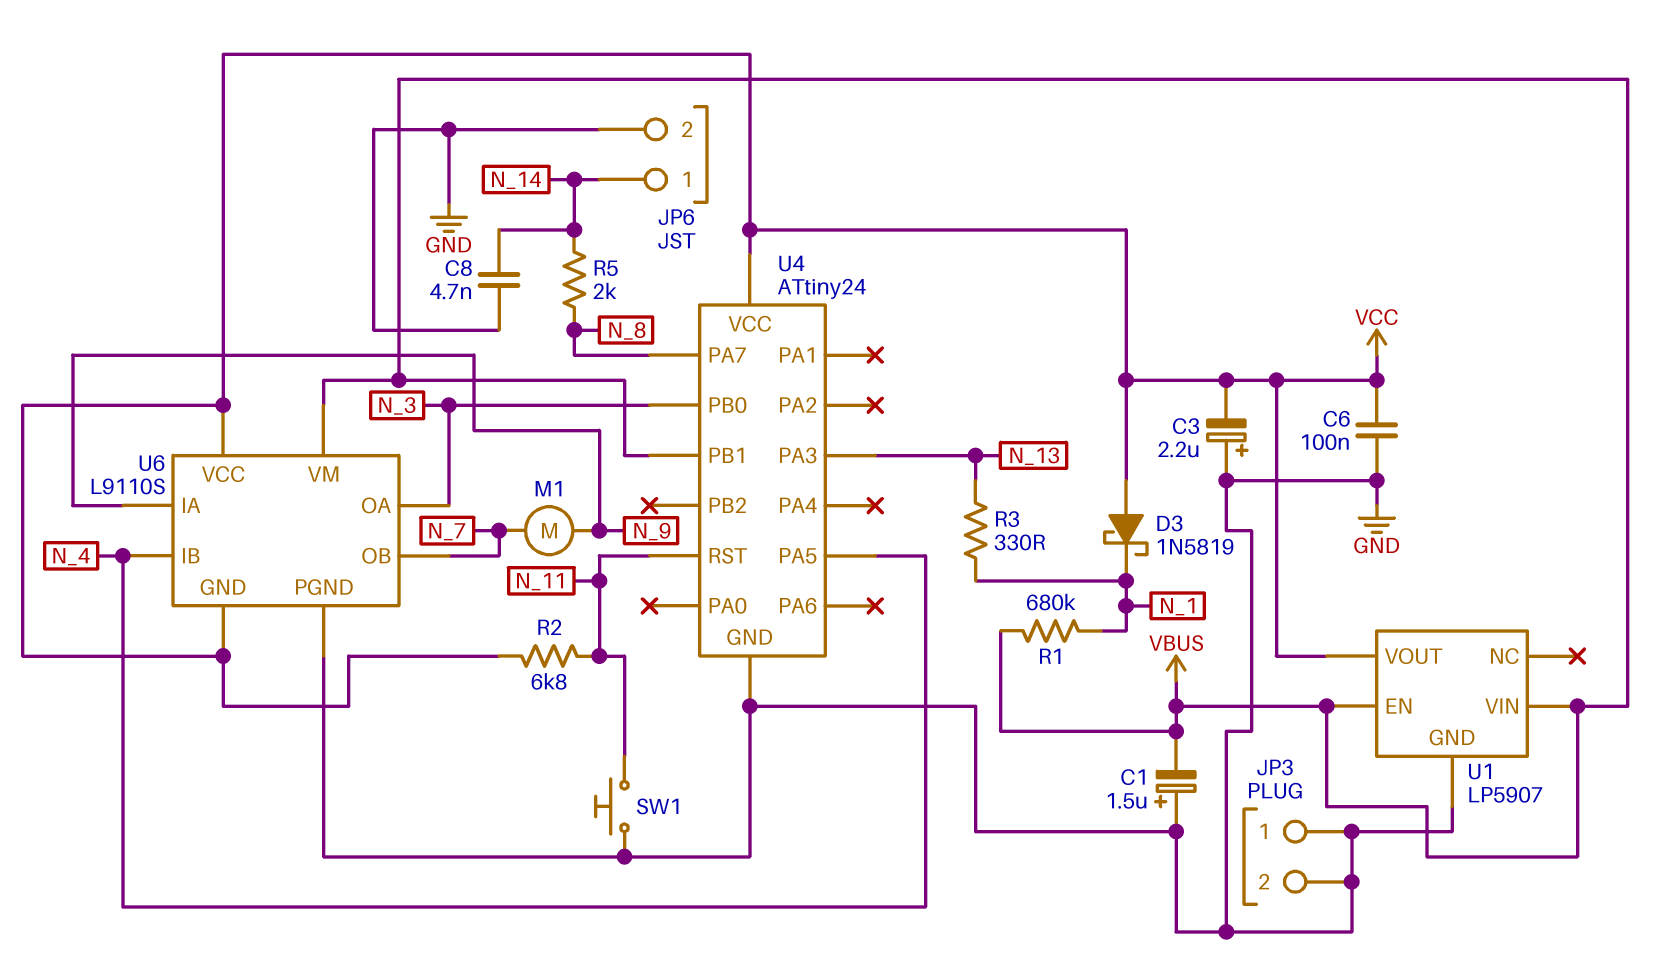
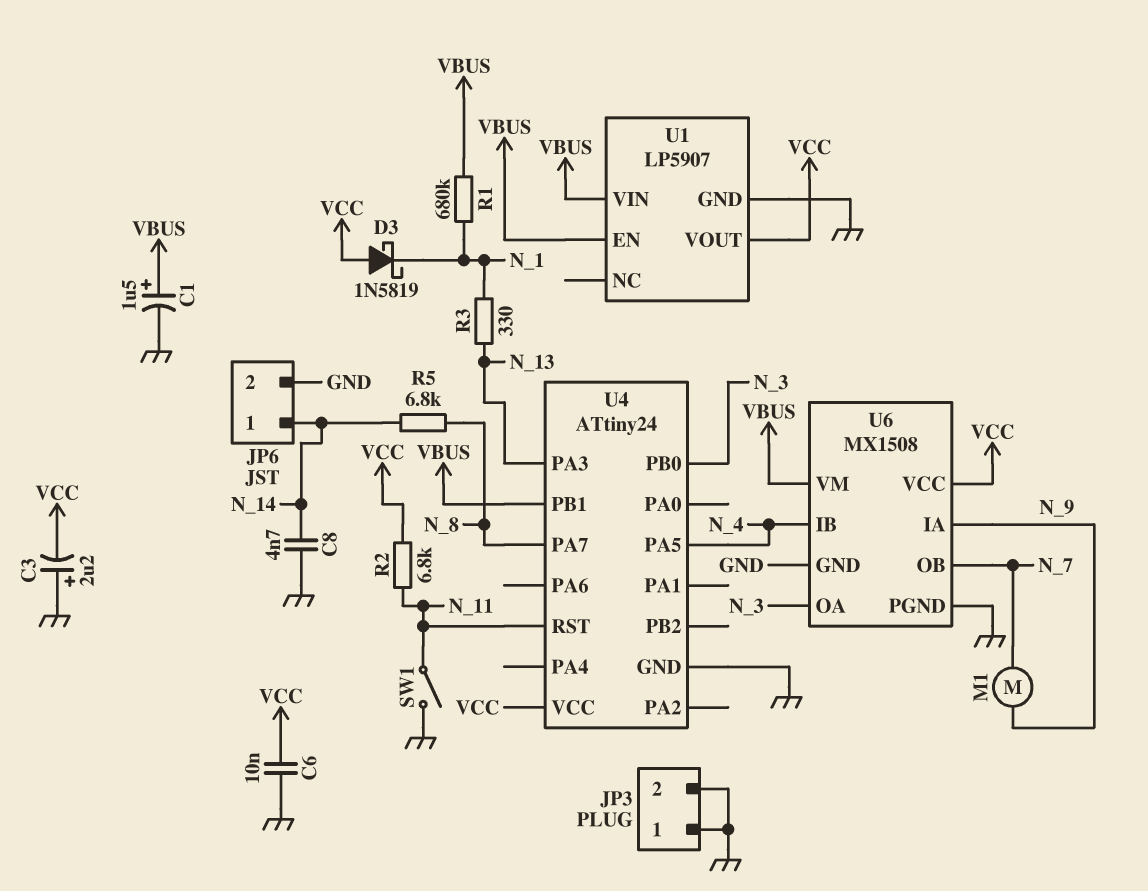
C1: 1.5uF (plus GND, minus VBUS) -> 1.5uF (plus VBUS, minus GND)
C6: 100nF (GND, VCC) -> 10nF (GND, VCC)
R5: 2k (N_8, N_14) -> 6.8k (N_8, N_14)
SW1: button (GND, N_11) -> switch (GND, N_11)
U6: L9110S -> MX1508
U6 pin GND: VCC -> GND

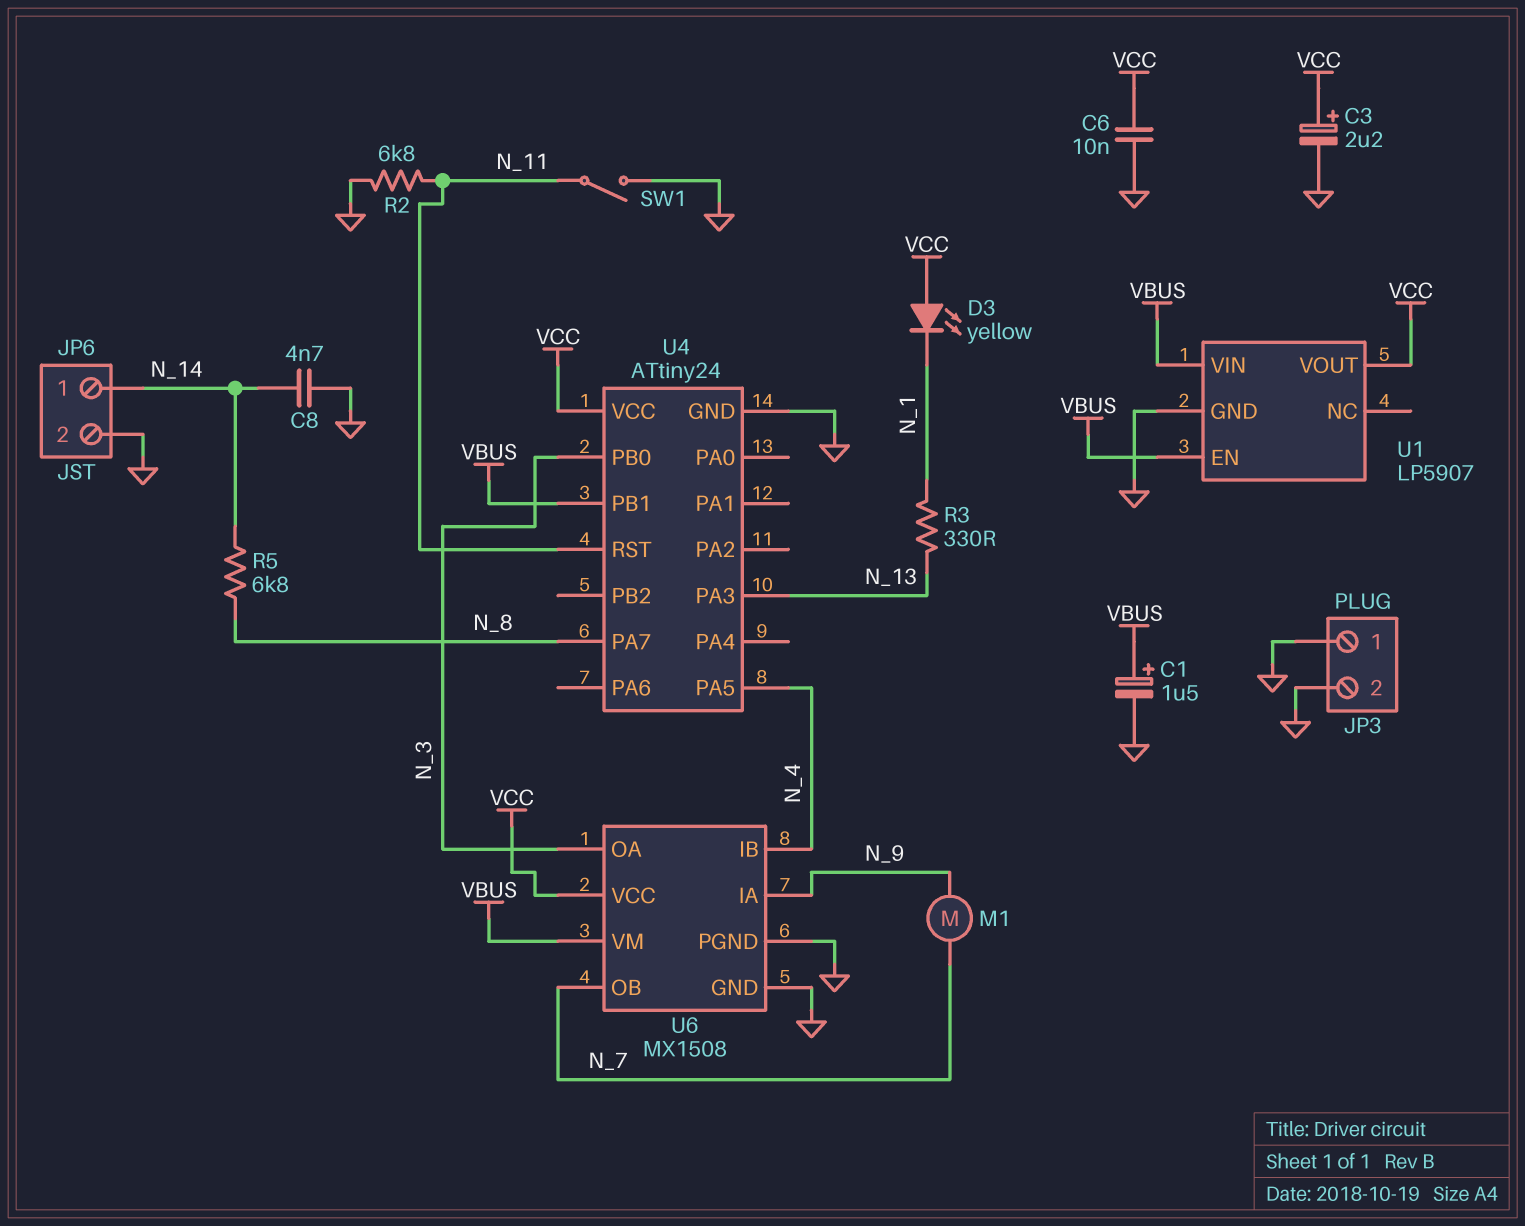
C3: 2.2uF (plus GND, minus VCC) -> 2.2uF (plus VCC, minus GND)
D3: schottky 1N5819 (A VCC, K N_1) -> LED yellow (A VCC, K N_1)
R1: 680k (N_1, VBUS) -> none
R2: 6.8k (N_11, VCC) -> 6.8k (GND, N_11)

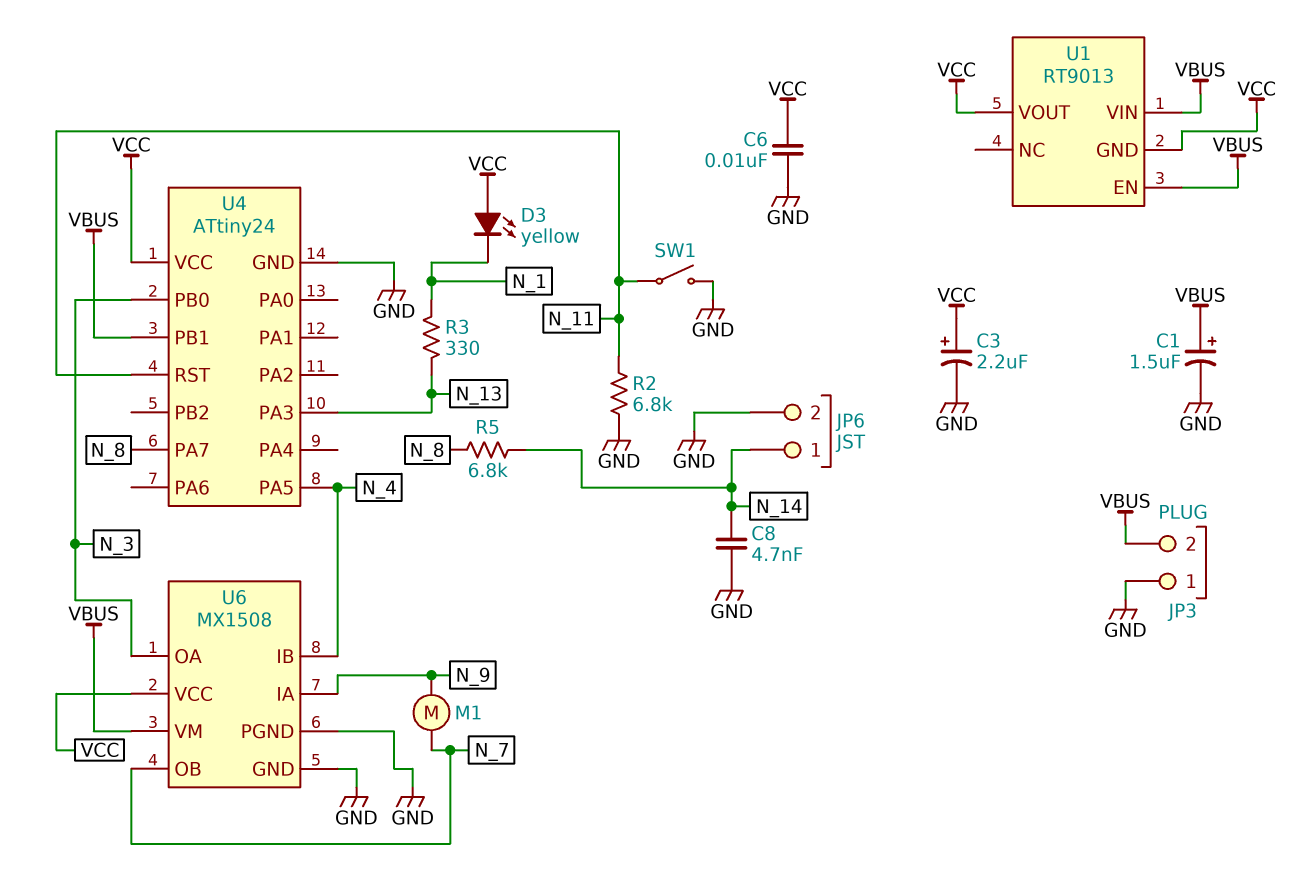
JP3 pin 2: GND -> VBUS
U1: LP5907 -> RT9013
U1 pin GND: GND -> VCC

